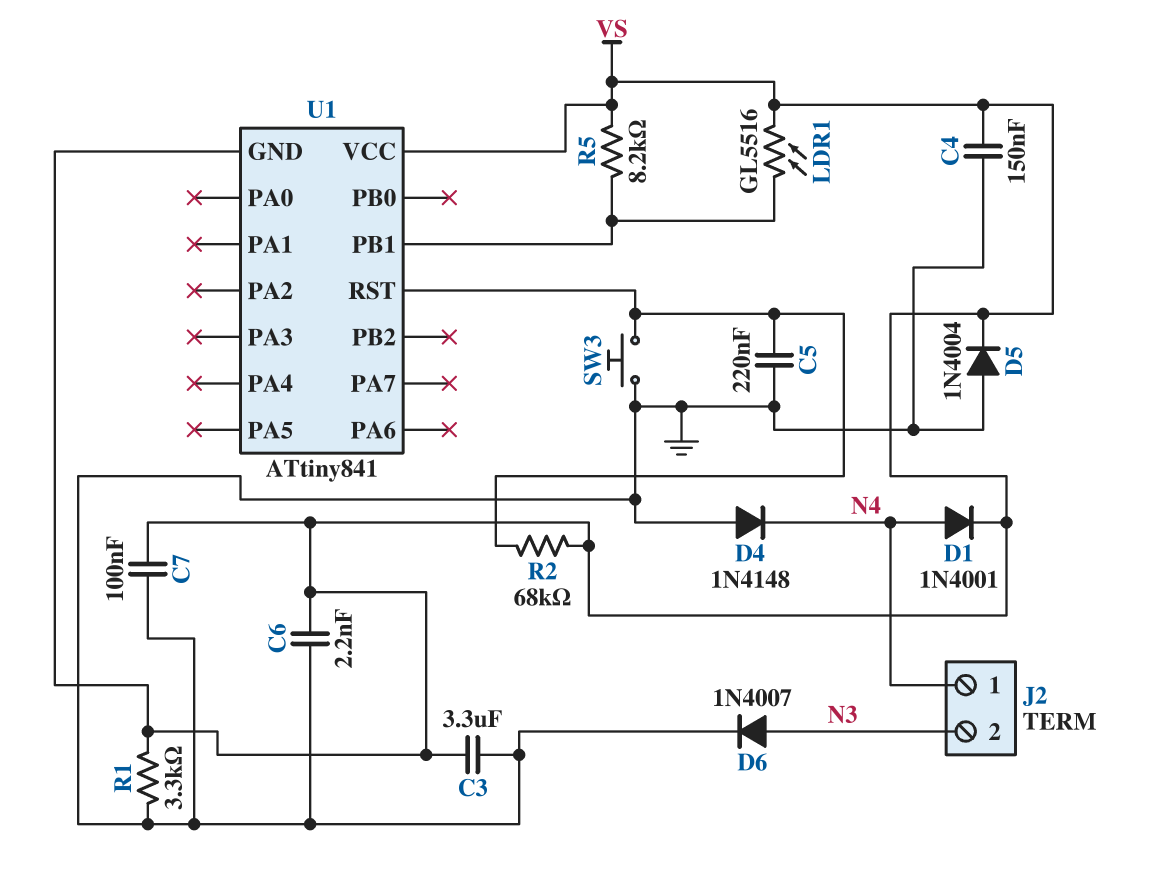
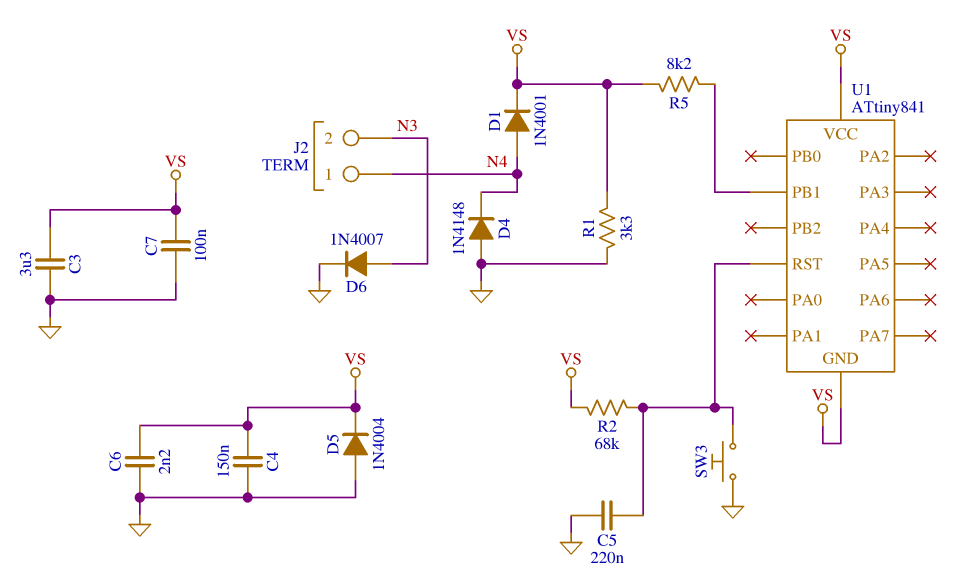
LDR1: GL5516 (U1/PB1, VS) -> none

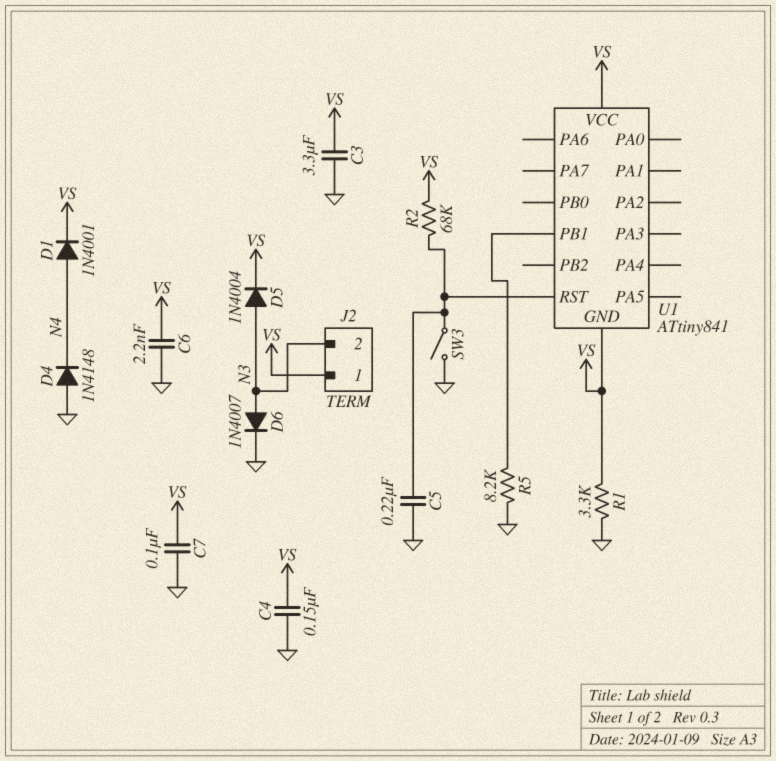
D5: diode 1N4004 (A GND, K VS) -> diode 1N4004 (A N3, K VS)
J2 pin 1: N4 -> VS
R5: 8.2k (U1/PB1, VS) -> 8.2k (GND, U1/PB1)
SW3: button (GND, U1/RST) -> switch (GND, U1/RST)

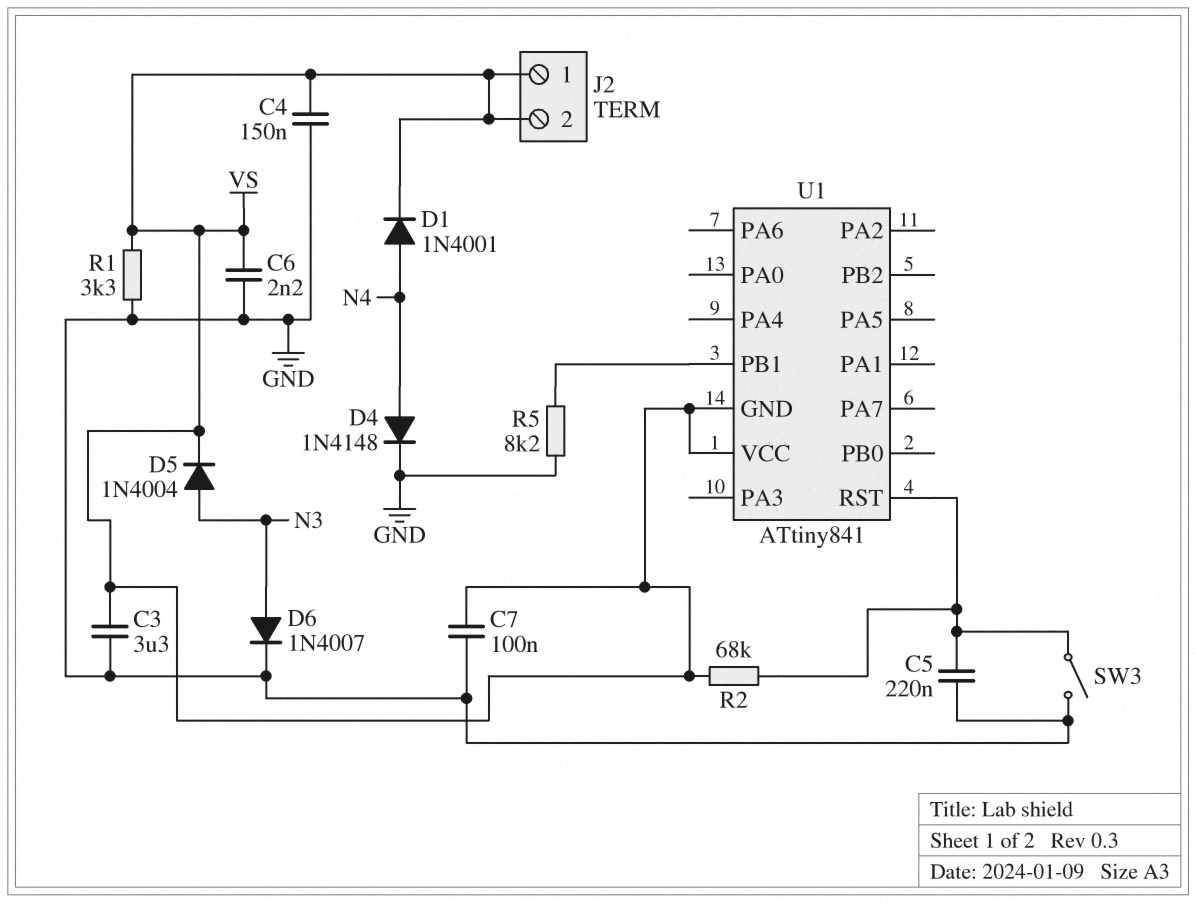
D4: diode 1N4148 (A GND, K N4) -> diode 1N4148 (A N4, K GND)
J2 pin 2: N3 -> VS

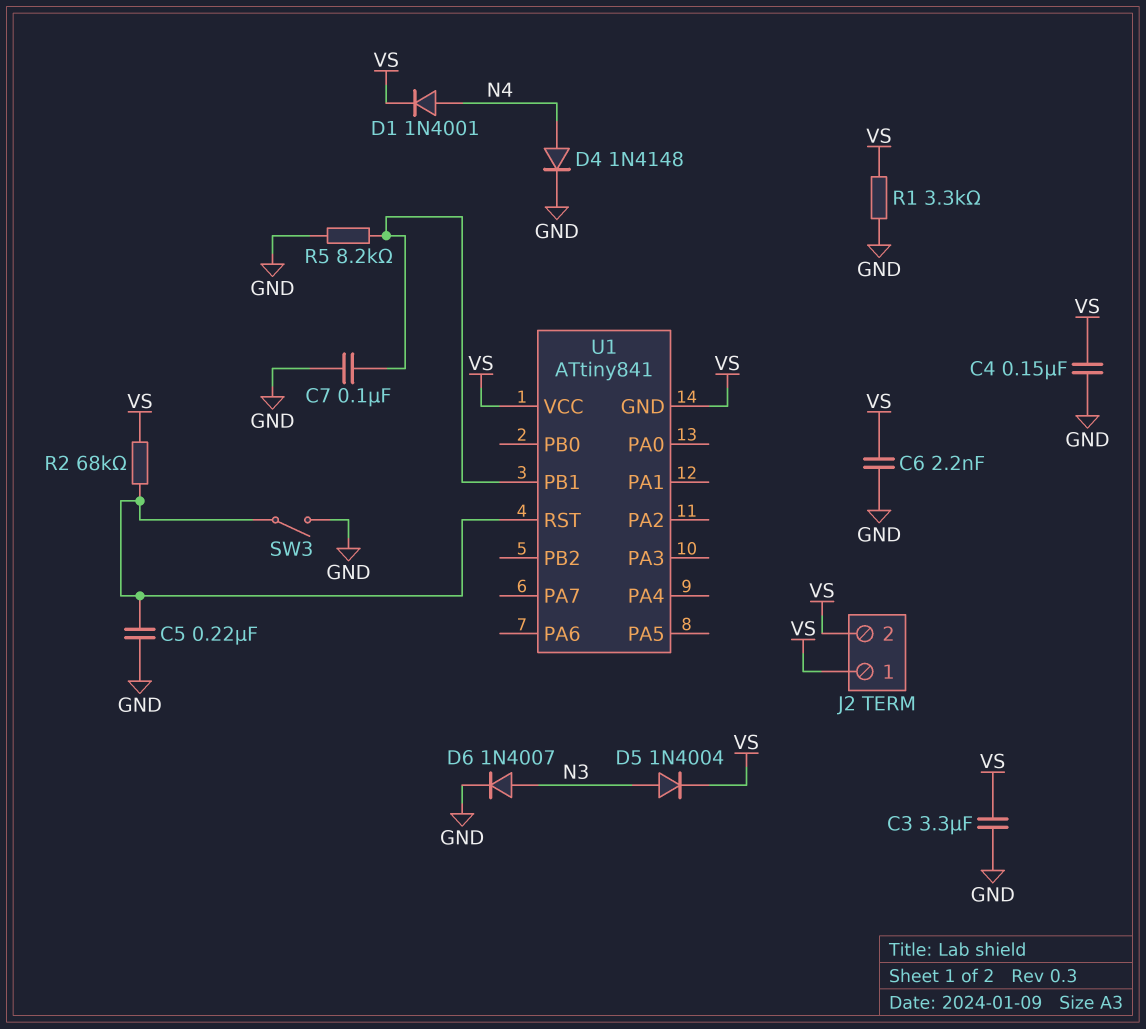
C7: 100nF (GND, VS) -> 100nF (GND, U1/PB1)

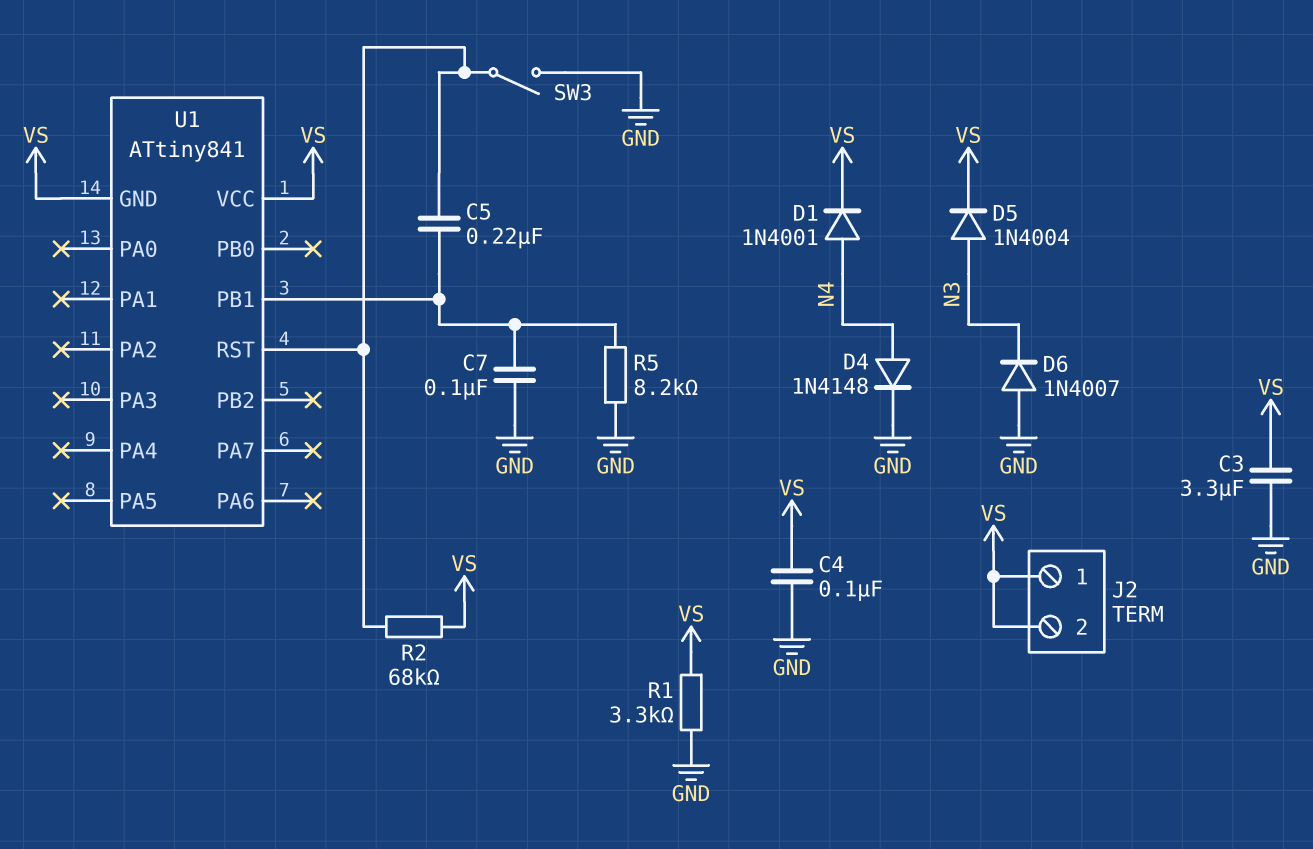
C4: 150nF (GND, VS) -> 100nF (GND, VS)
C5: 220nF (GND, U1/RST) -> 220nF (U1/PB1, U1/RST)
C6: 2.2nF (GND, VS) -> none
D6: diode 1N4007 (A N3, K GND) -> diode 1N4007 (A GND, K N3)

